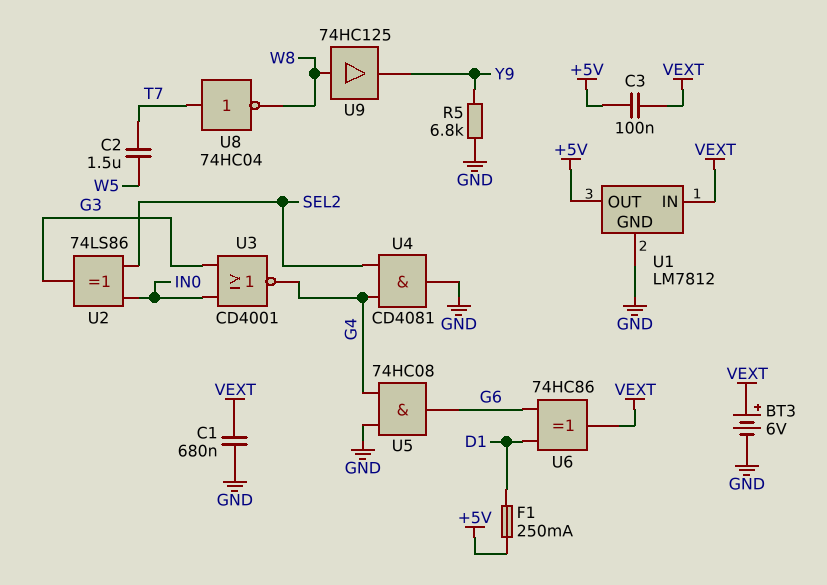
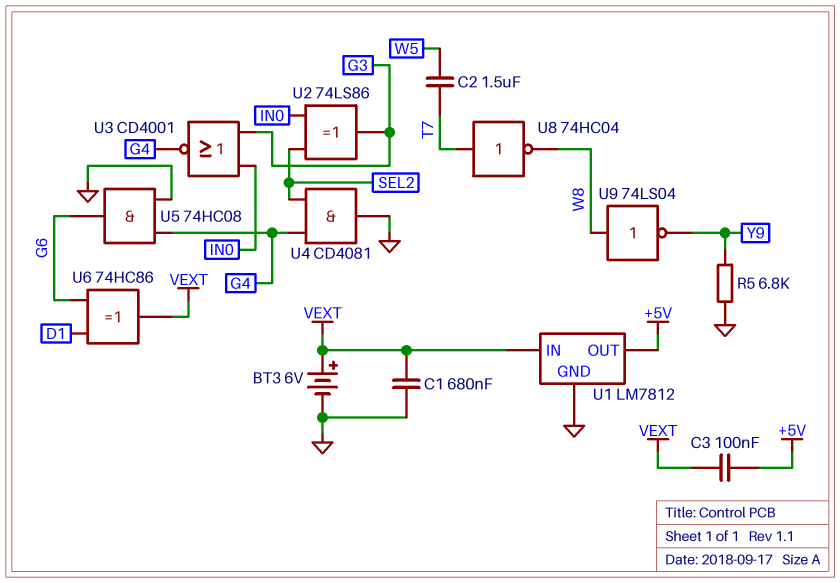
F1: 250mA (+5V, D1) -> none
U9: buffer 74HC125 (in W8, out Y9) -> NOT 74LS04 (in W8, out Y9)

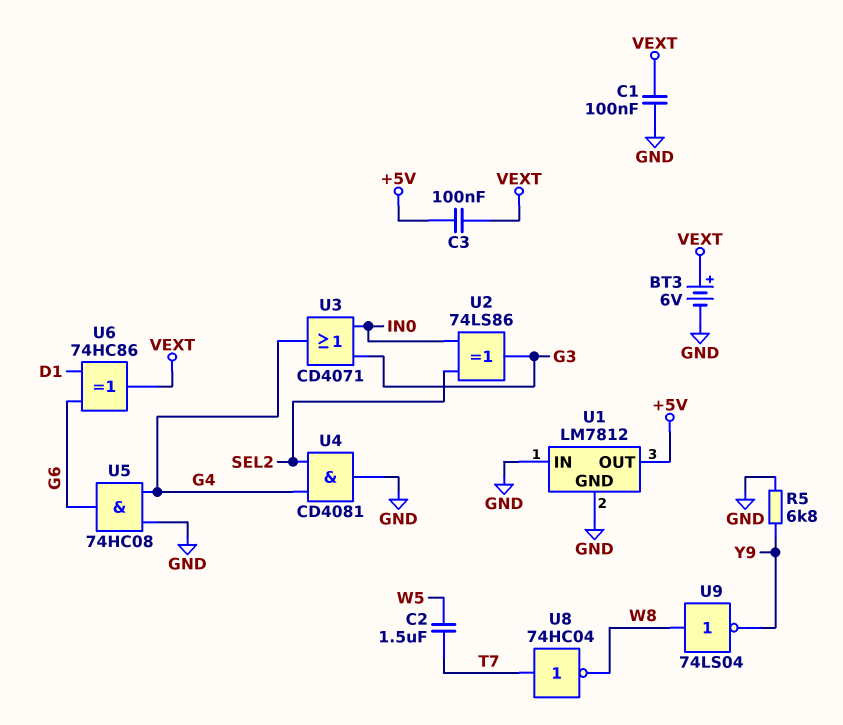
C1: 680nF (GND, VEXT) -> 100nF (GND, VEXT)
U1 pin IN: VEXT -> GND
U3: NOR CD4001 (in G3, in IN0, out G4) -> OR CD4071 (in G3, in IN0, out G4)

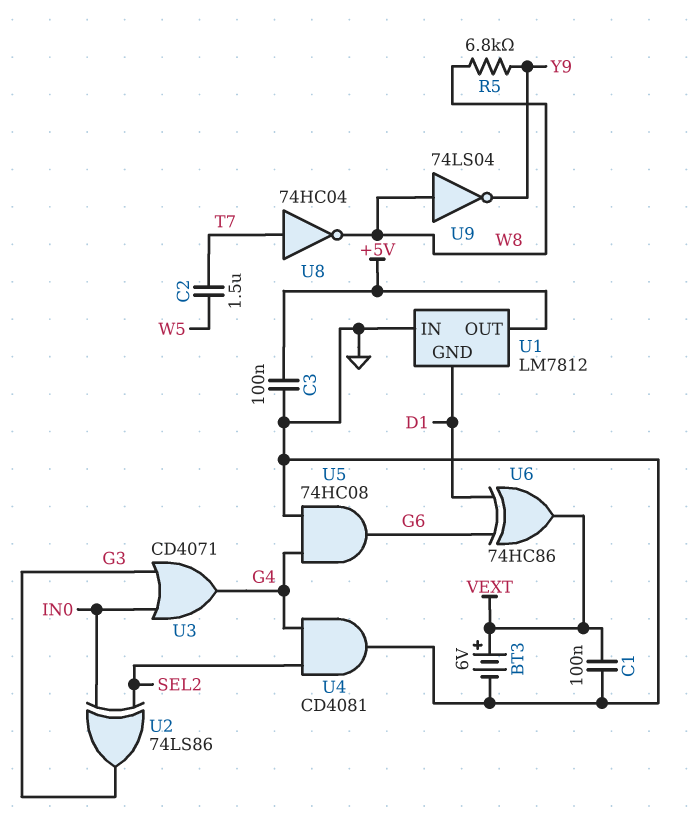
C3: 100nF (+5V, VEXT) -> 100nF (+5V, GND)
R5: 6.8k (GND, Y9) -> 6.8k (W8, Y9)
U1 pin GND: GND -> D1

